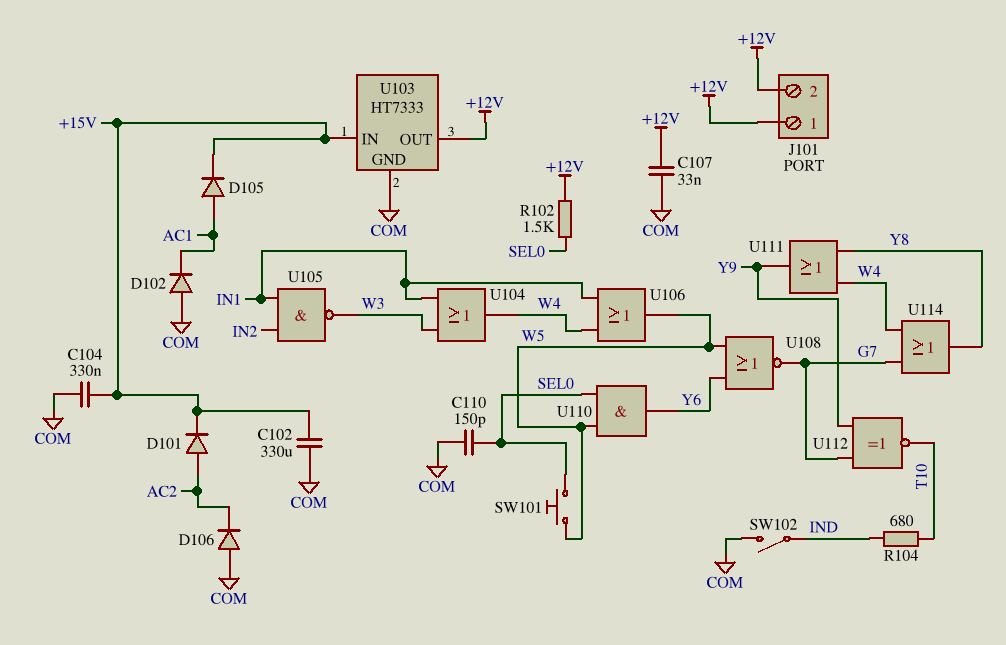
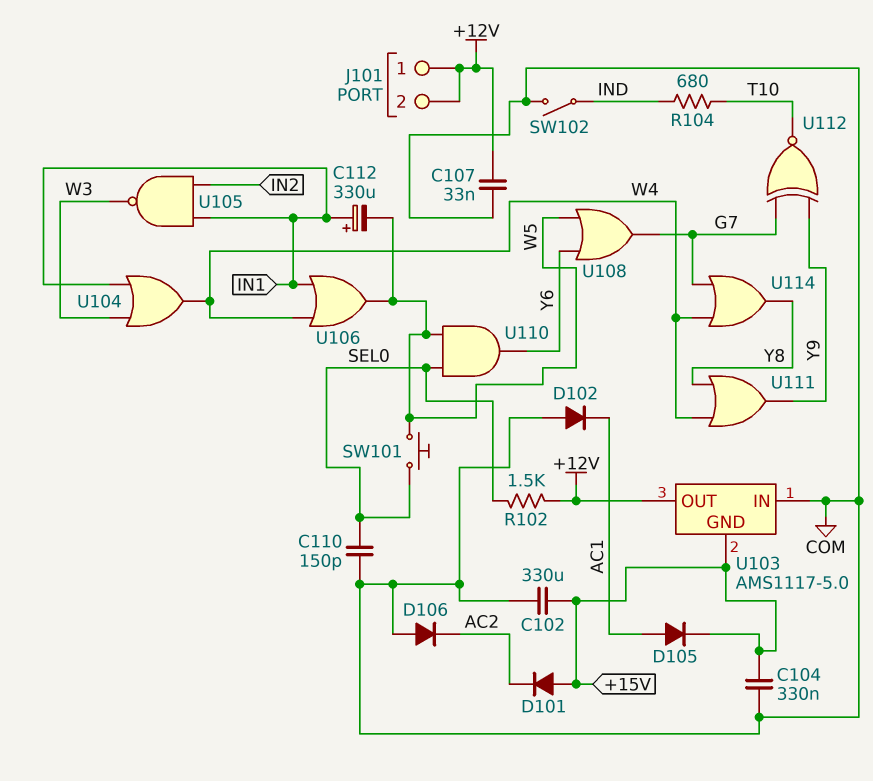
C112: none -> 330uF (plus IN1, minus W5)
D101: diode (A AC2, K +15V) -> diode (A +15V, K AC2)
U103: HT7333 -> AMS1117-5.0
U103 pin GND: COM -> +15V
U103 pin IN: +15V -> COM
U108: NOR (in W5, in Y6, out G7) -> OR (in W5, in Y6, out G7)

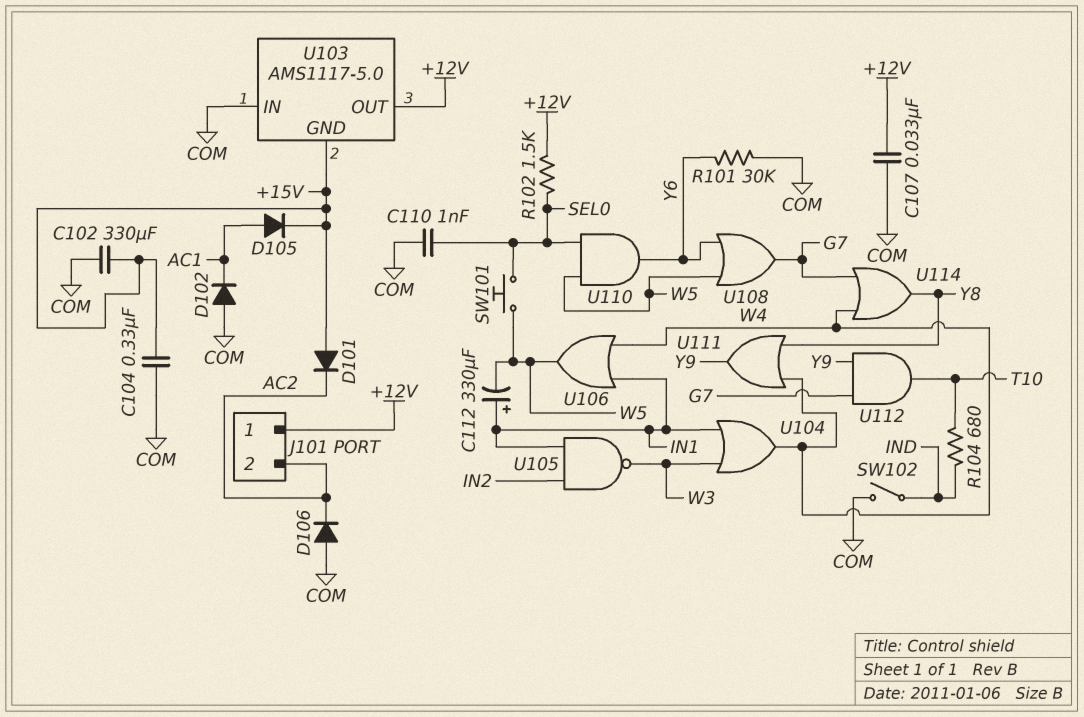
C110: 150pF (COM, SEL0) -> 1nF (COM, SEL0)
J101 pin 2: +12V -> AC2
R101: none -> 30k (COM, Y6)
U112: XNOR (in G7, in Y9, out T10) -> AND (in G7, in Y9, out T10)

